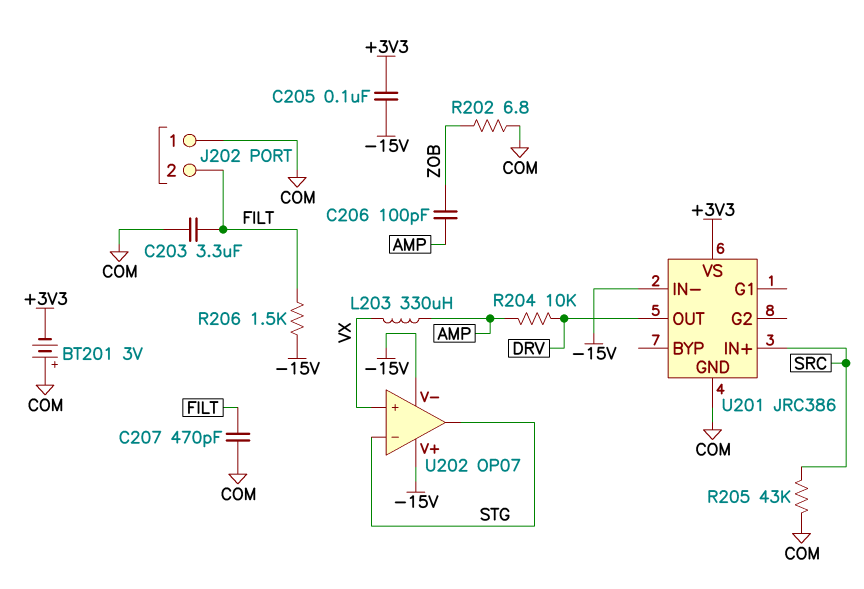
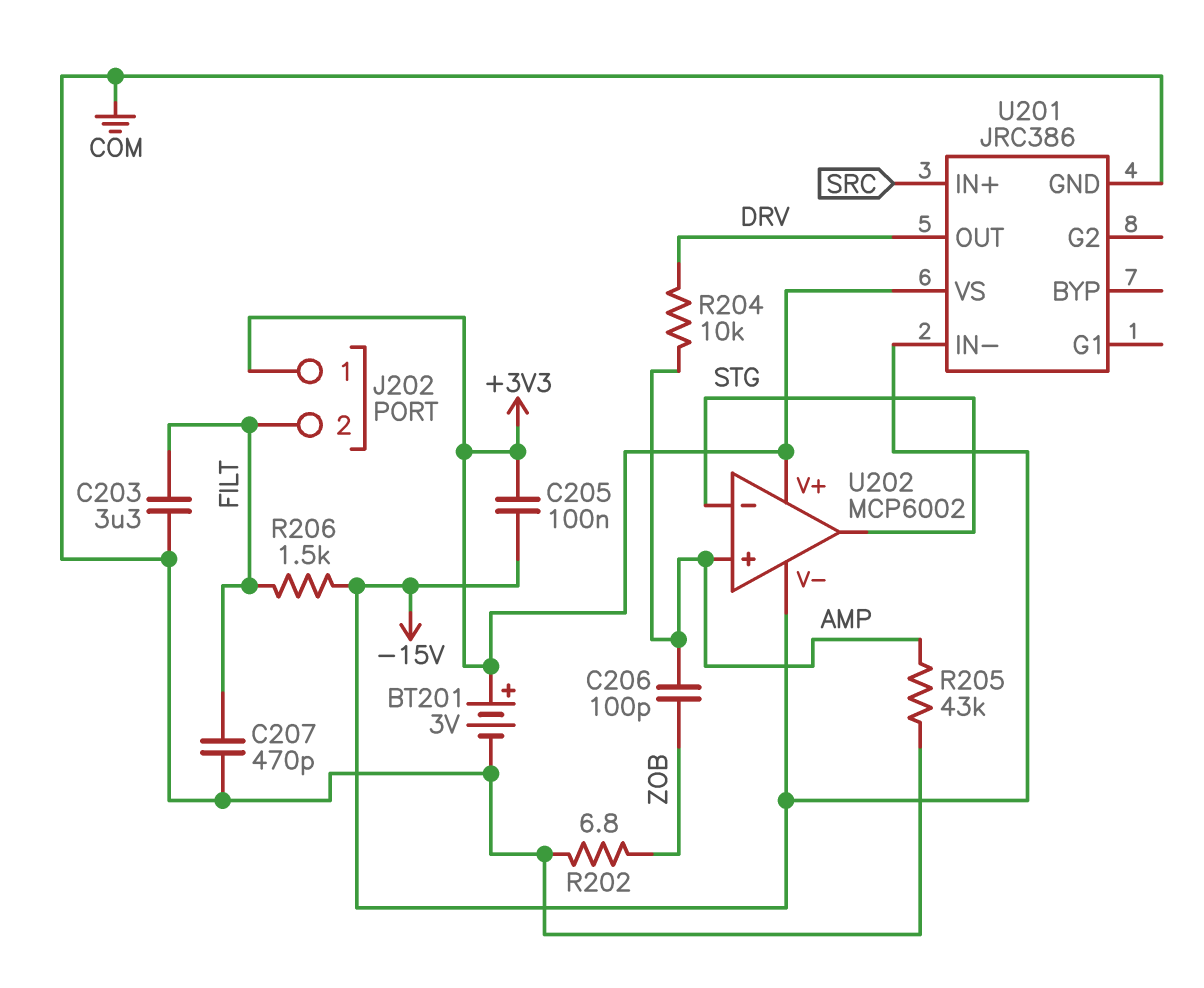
BT201: 3V (plus COM, minus +3V3) -> 3V (plus +3V3, minus COM)
J202 pin 1: COM -> +3V3
L203: 330uH (AMP, VX) -> none
R205: 43k (COM, SRC) -> 43k (AMP, COM)
U202: OP07 -> MCP6002
U202 pin V+: -15V -> +3V3
U202 pin in+: VX -> AMP

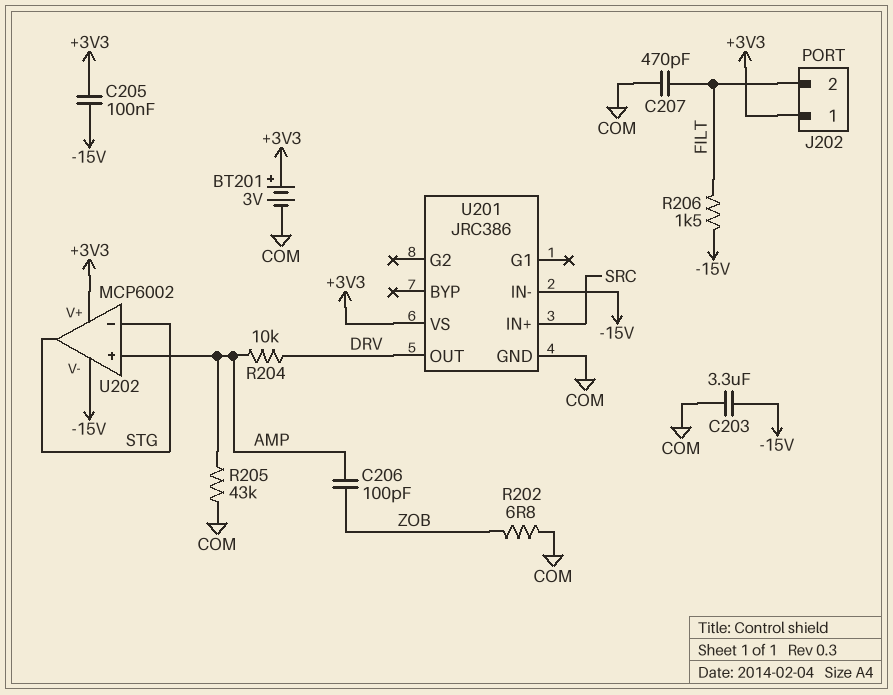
C203: 3.3uF (COM, FILT) -> 3.3uF (-15V, COM)

